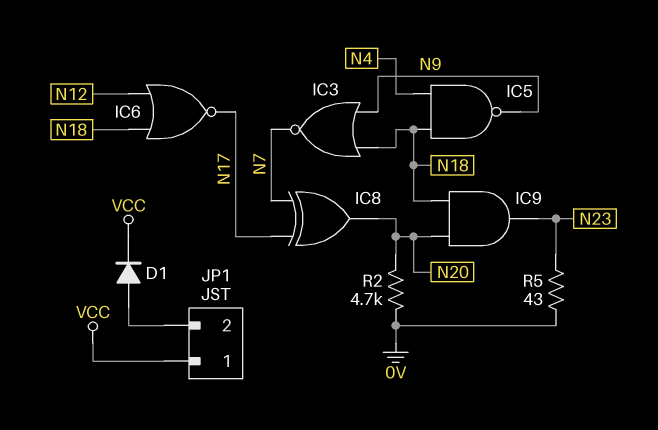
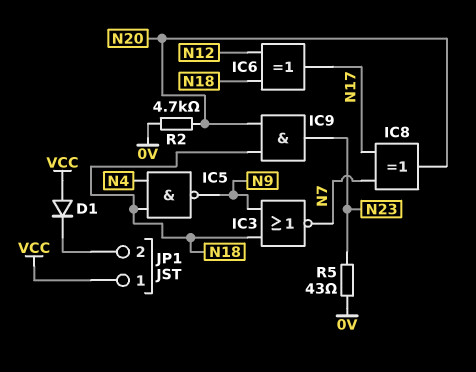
D1: diode (A JP1/2, K VCC) -> diode (A VCC, K JP1/2)
IC6: NOR (in N12, in N18, out N17) -> XOR (in N12, in N18, out N17)

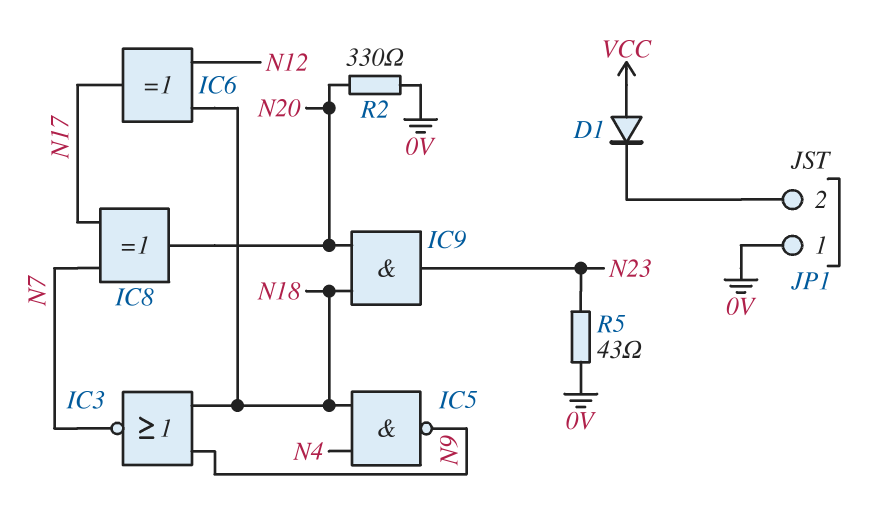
JP1 pin 1: VCC -> 0V
R2: 4.7k (0V, N20) -> 330 (0V, N20)

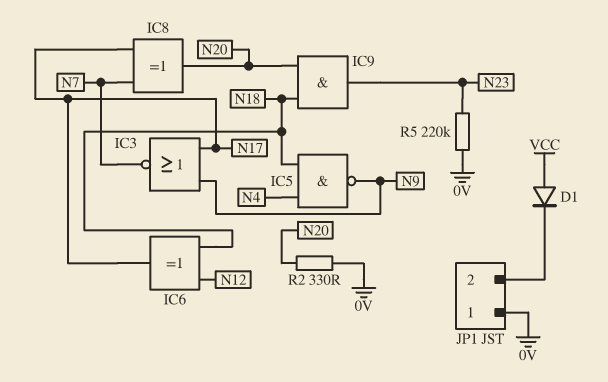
IC3: NOR (in N9, in N18, out N7) -> NOR (in N9, in N17, out N7)
R5: 43 (0V, N23) -> 220k (0V, N23)

